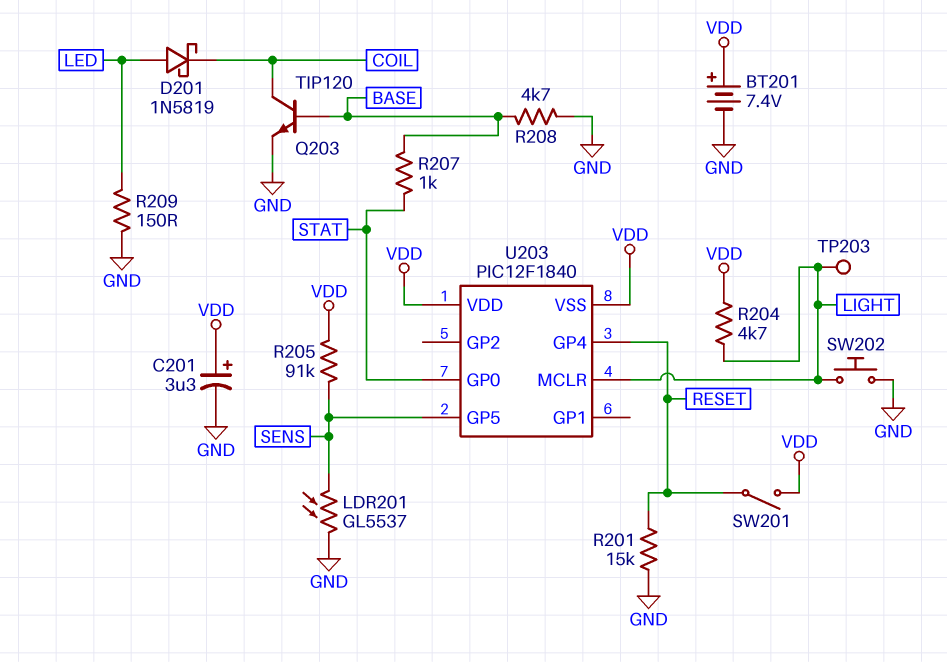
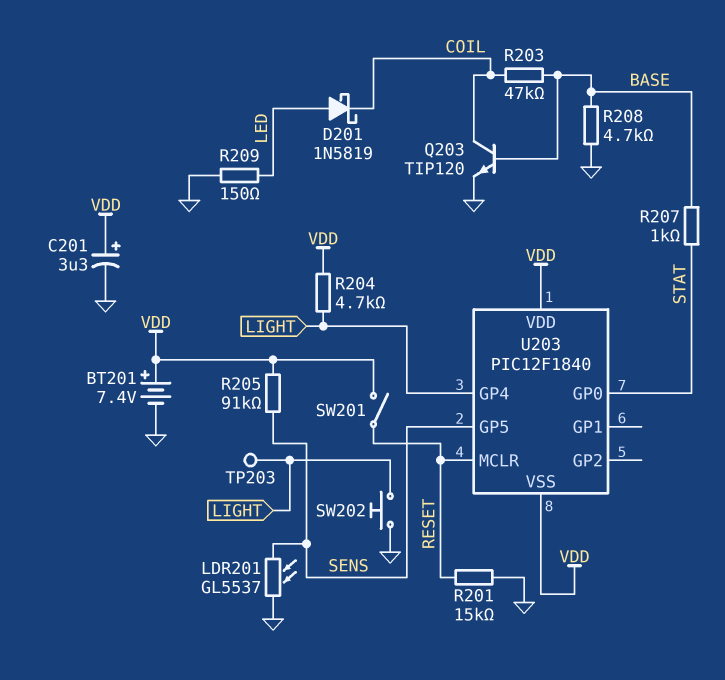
R203: none -> 47k (BASE, COIL)
U203 pin GP4: RESET -> LIGHT
U203 pin MCLR: LIGHT -> RESET

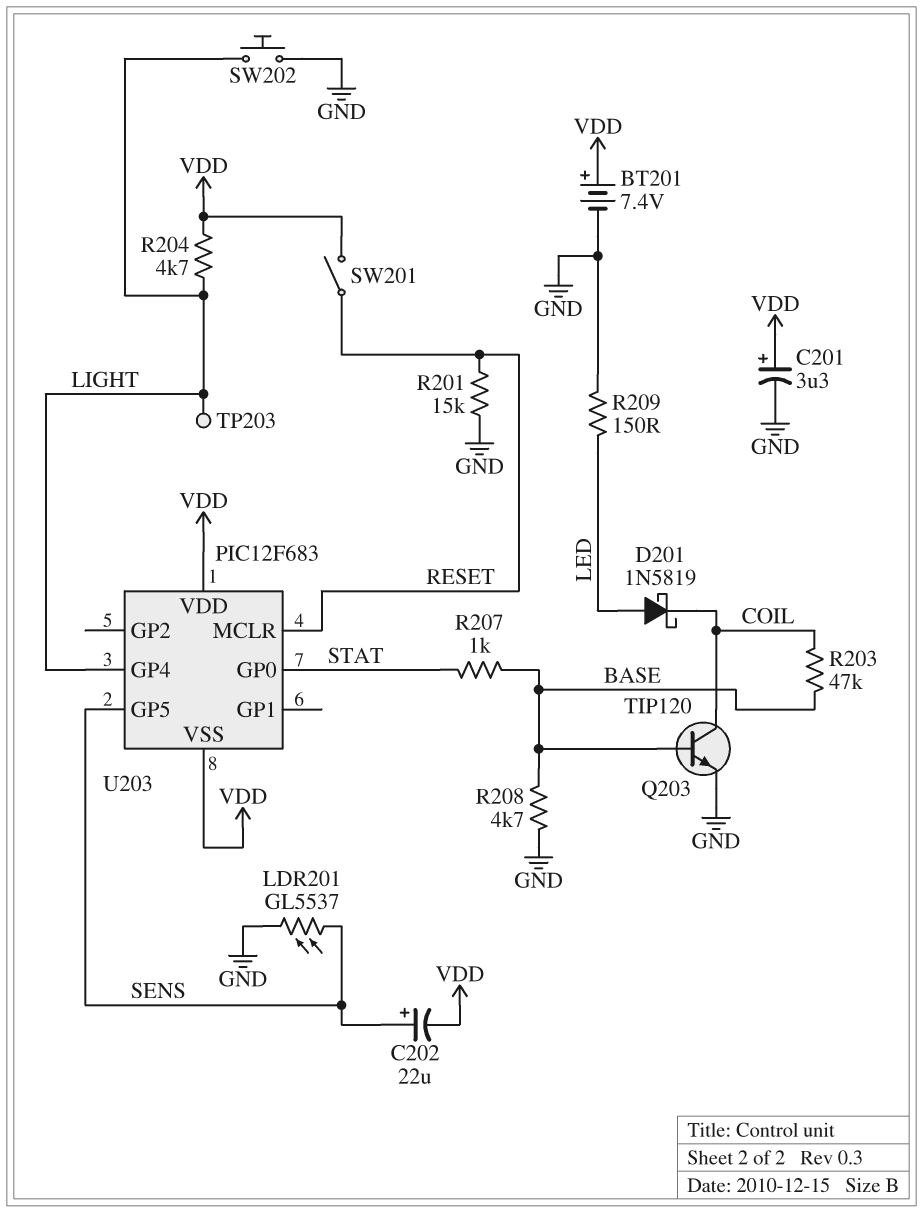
C202: none -> 22uF (plus SENS, minus VDD)
R205: 91k (SENS, VDD) -> none
U203: PIC12F1840 -> PIC12F683

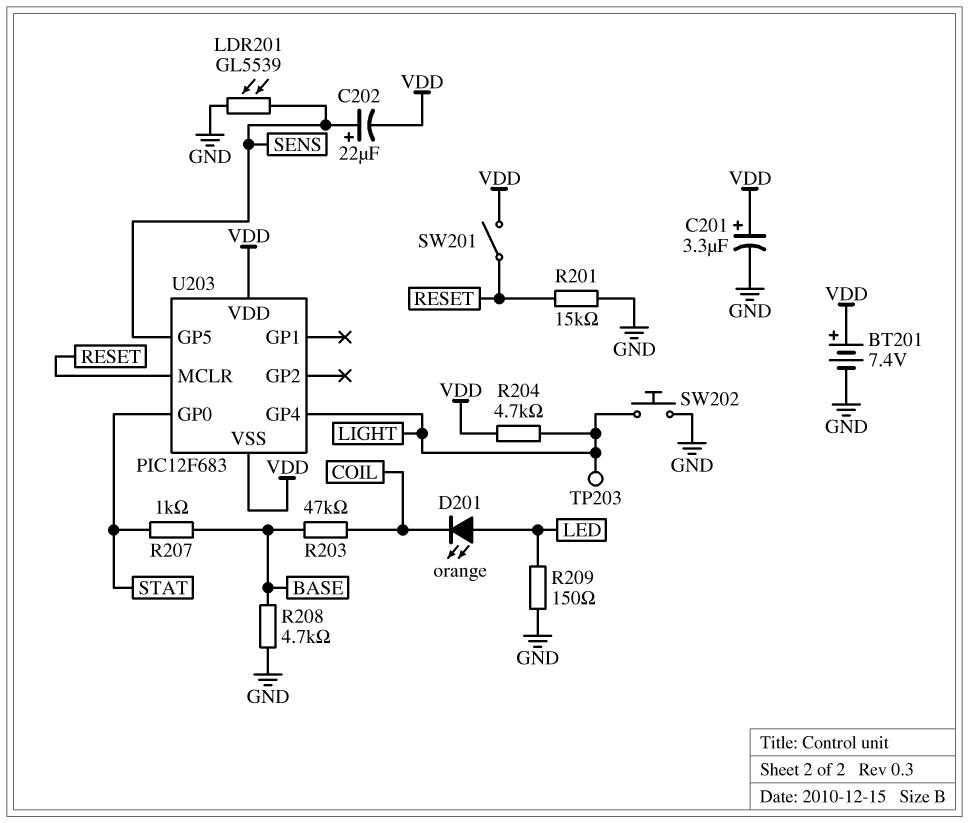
D201: schottky 1N5819 (A LED, K COIL) -> LED orange (A LED, K COIL)
LDR201: GL5537 (GND, SENS) -> GL5539 (GND, SENS)
Q203: NPN TIP120 (B BASE, C COIL, E GND) -> none

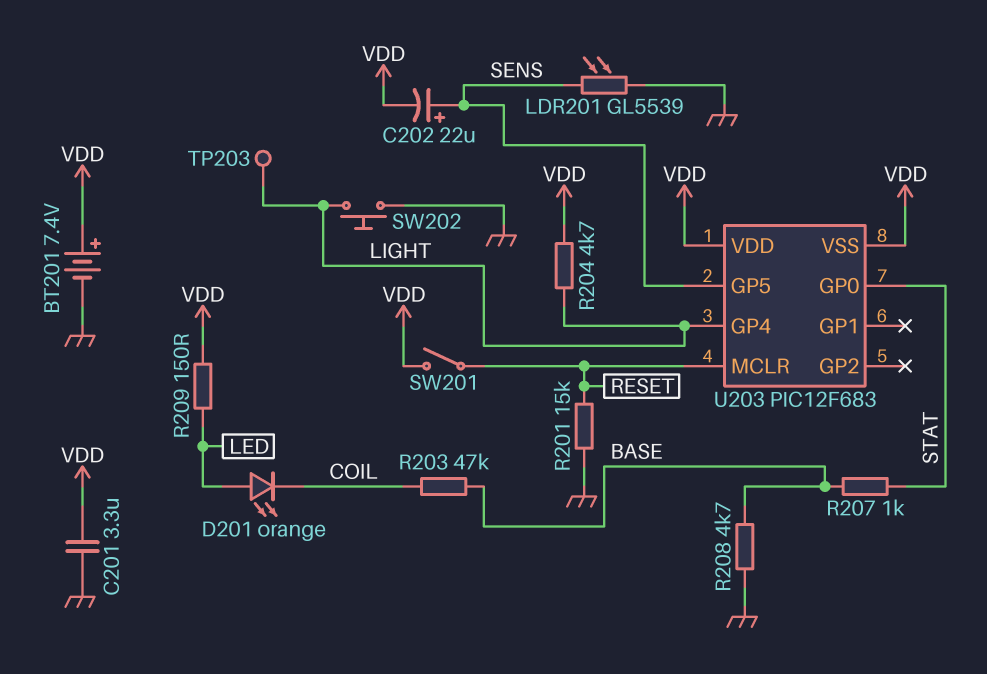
C201: 3.3uF (plus VDD, minus GND) -> 3.3uF (GND, VDD)
R209: 150 (GND, LED) -> 150 (LED, VDD)

